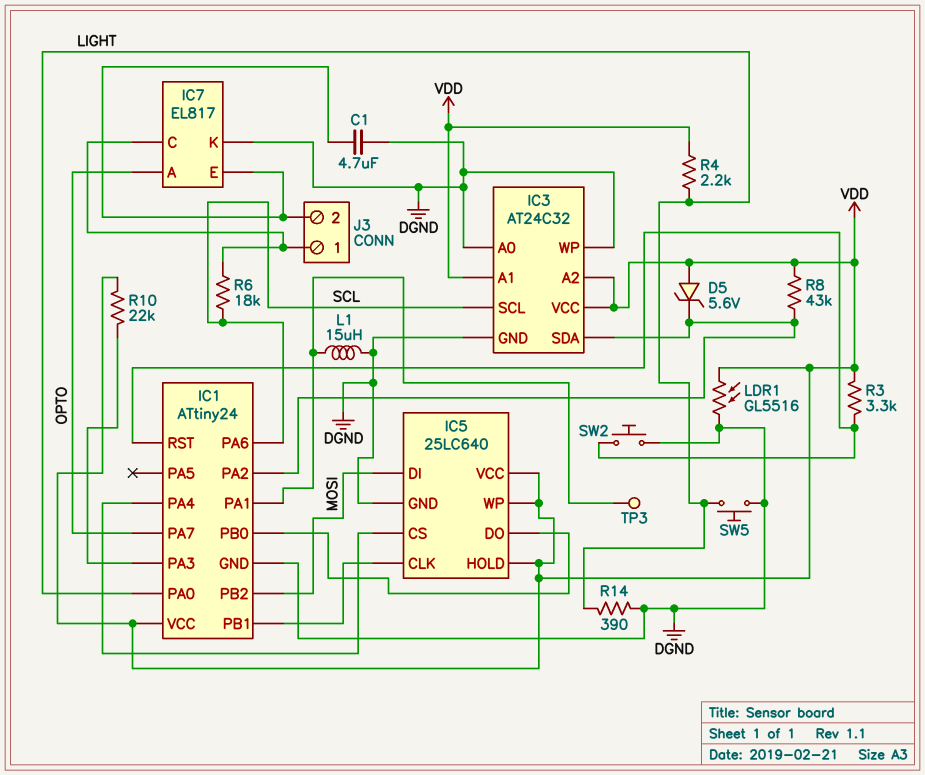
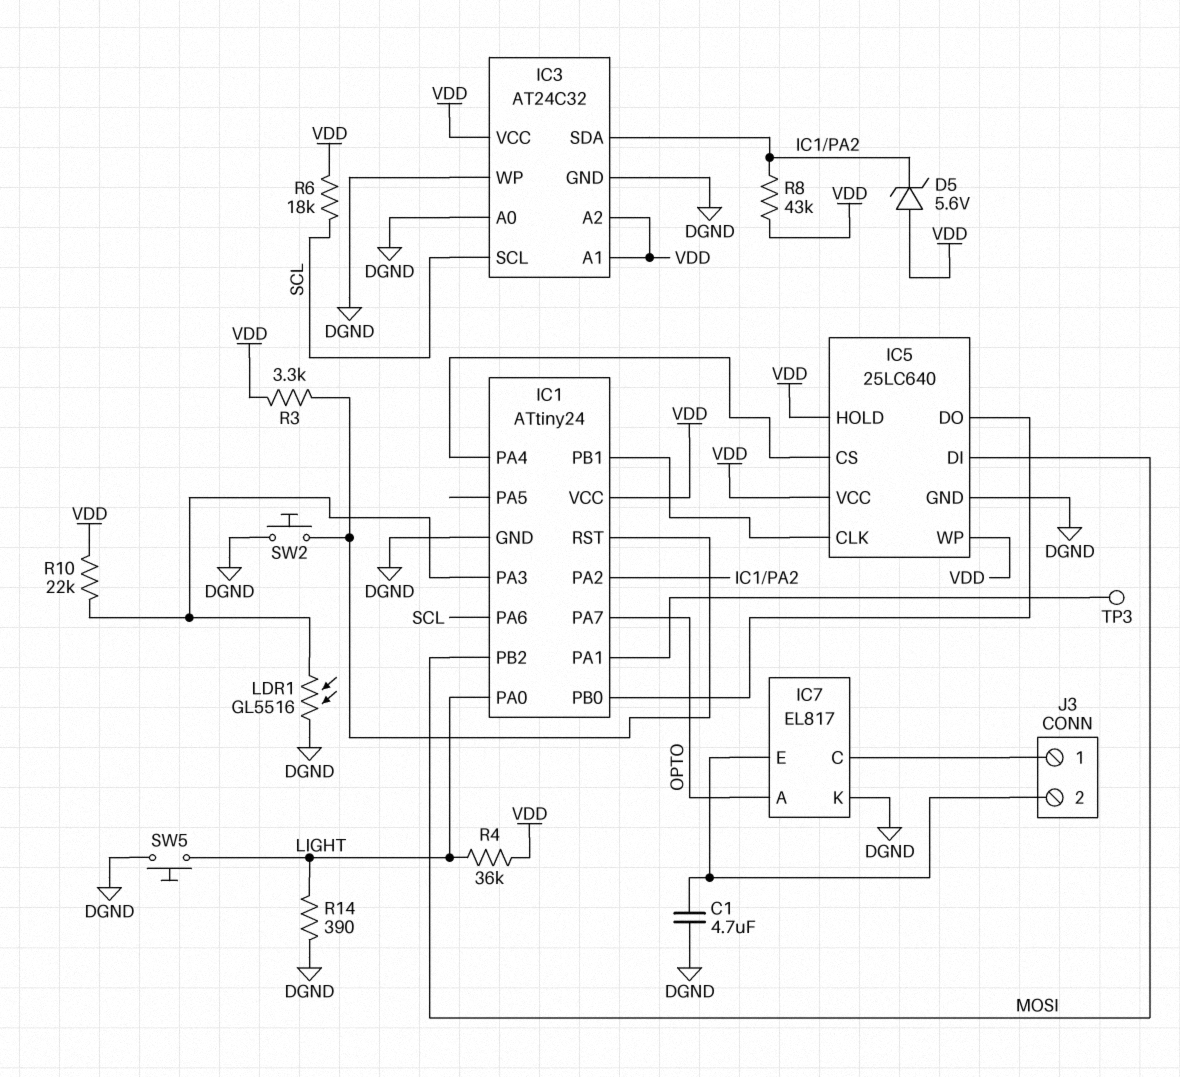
L1: 15uH (DGND, IC1/PA1) -> none
LDR1: GL5516 (DGND, VDD) -> GL5516 (DGND, IC1/PA3)
R4: 2.2k (LIGHT, VDD) -> 36k (LIGHT, VDD)
R6: 18k (IC7/C, SCL) -> 18k (SCL, VDD)

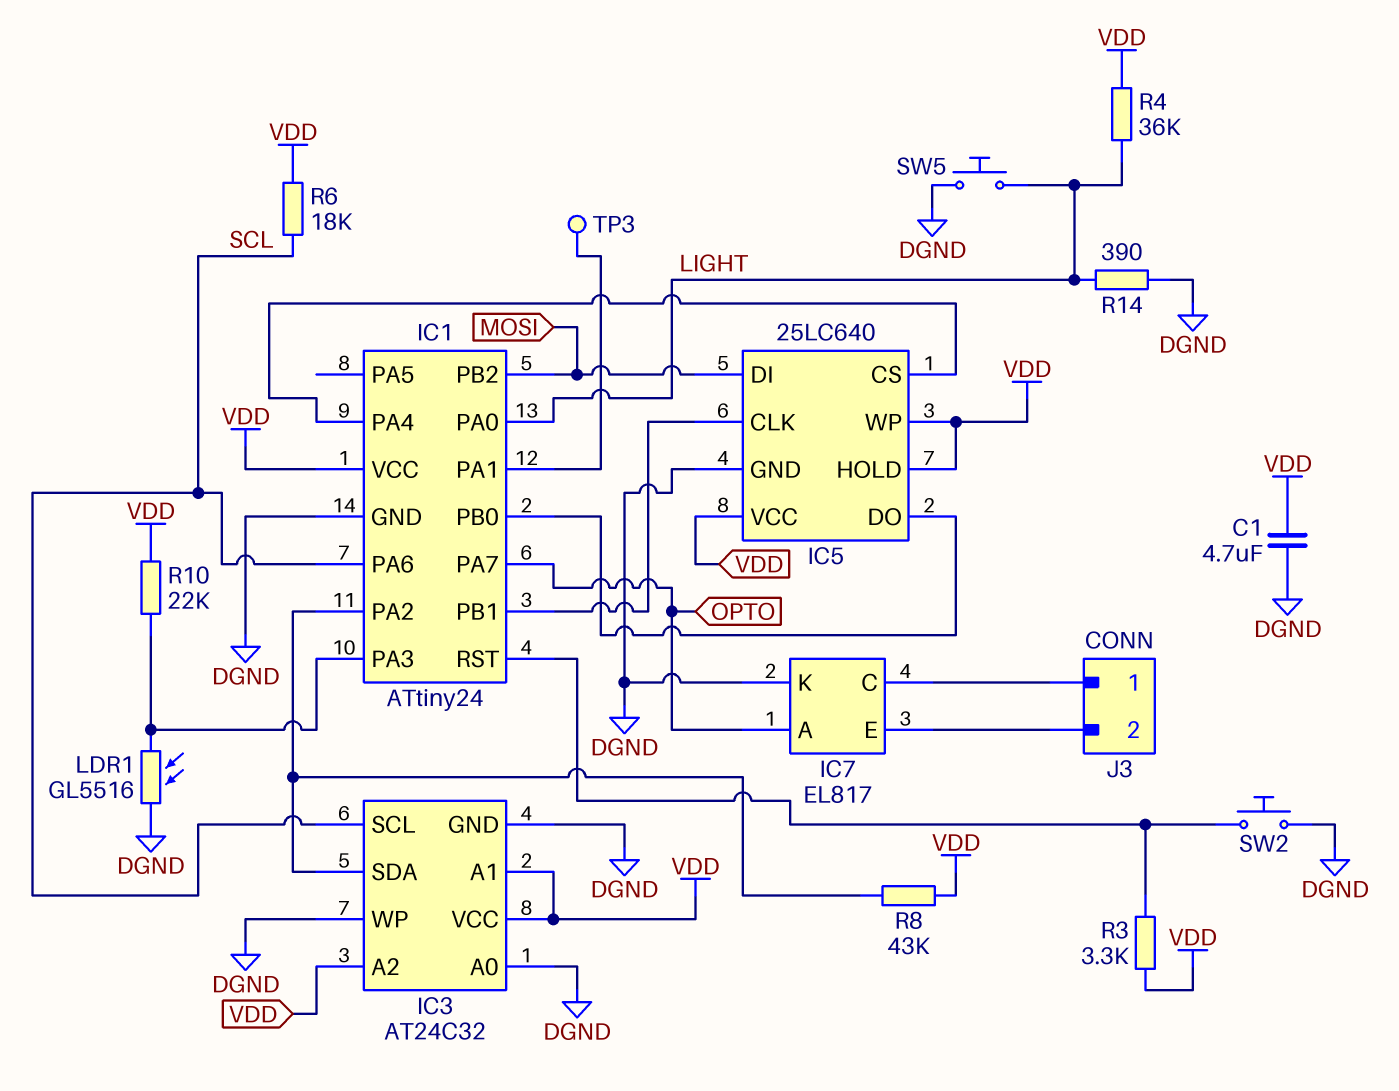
C1: 4.7uF (DGND, IC7/E) -> 4.7uF (DGND, VDD)
D5: zener 5.6V (A VDD, K IC1/PA2) -> none

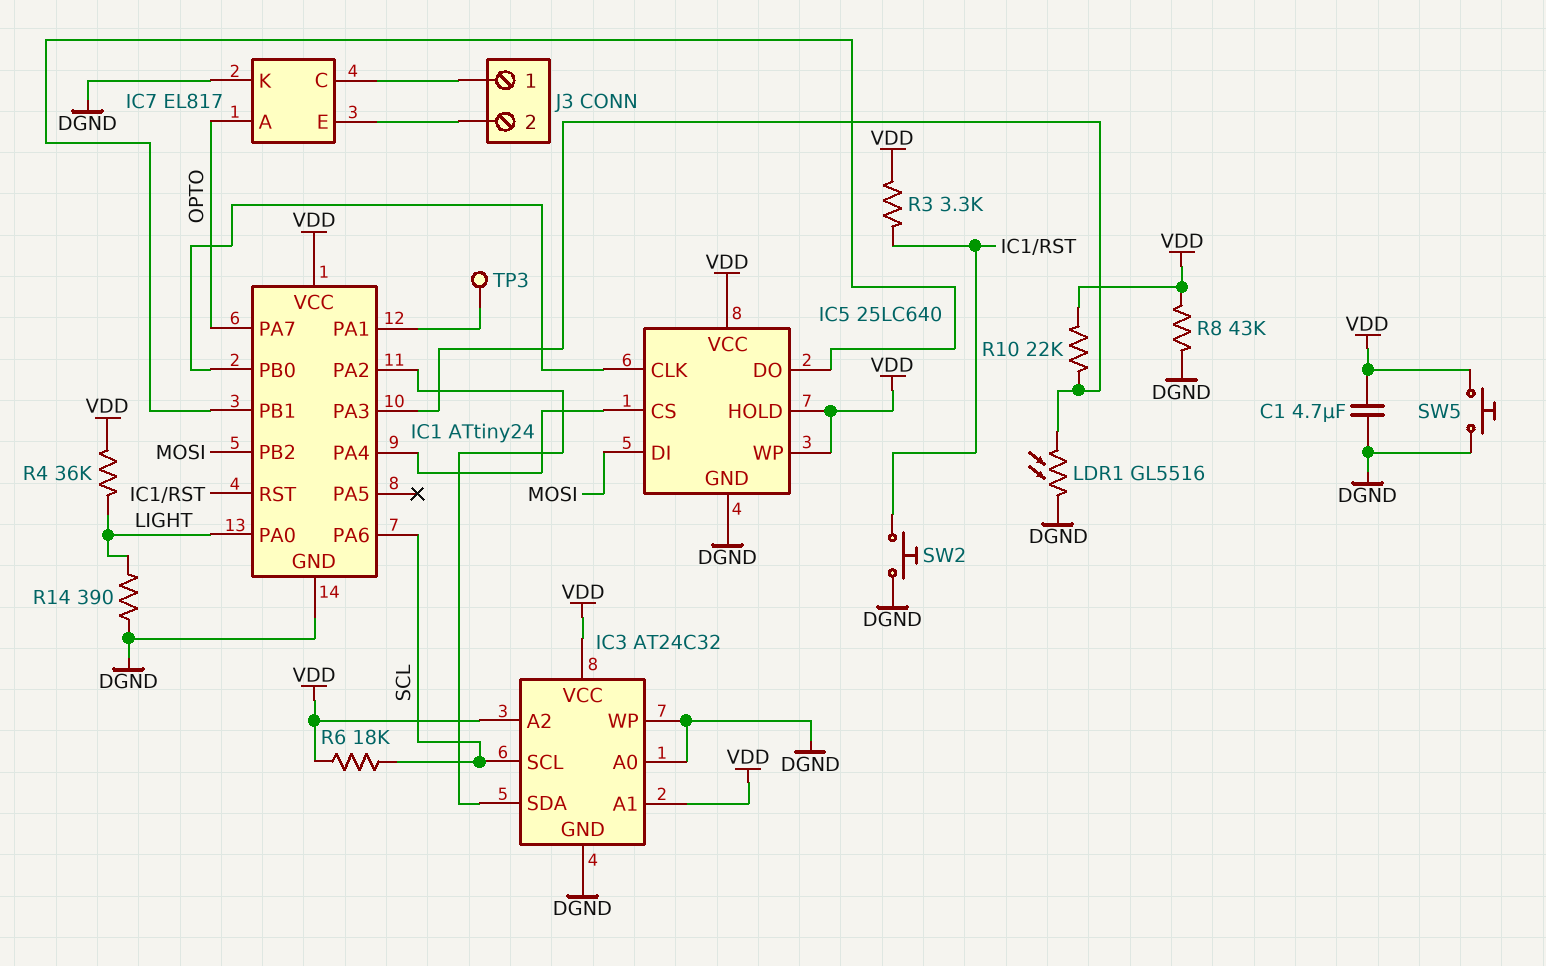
IC5 pin CLK: IC1/PB1 -> IC1/PB0
IC5 pin DO: IC1/PB0 -> IC1/PB1
R8: 43k (IC1/PA2, VDD) -> 43k (DGND, VDD)
SW5: button (DGND, LIGHT) -> button (DGND, VDD)

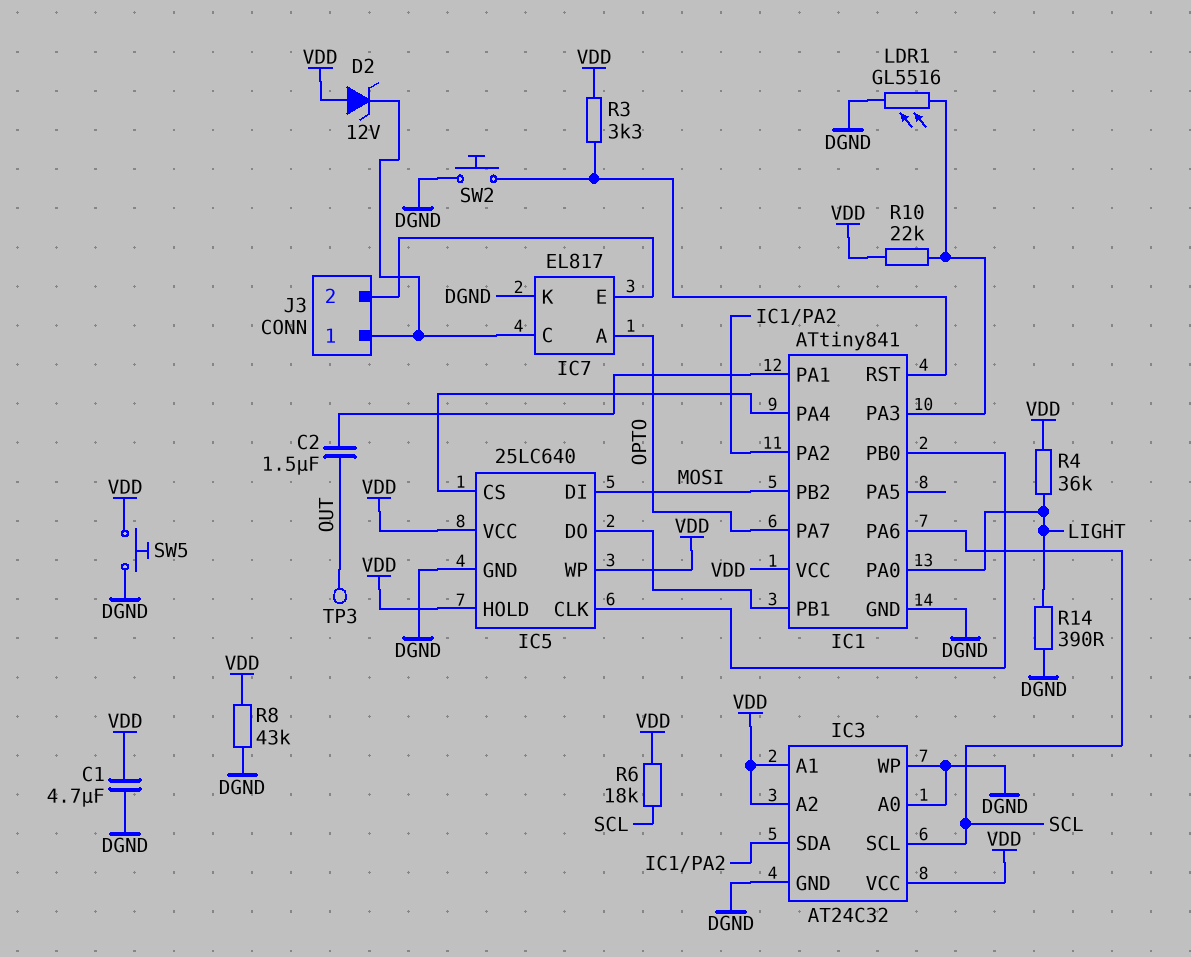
C2: none -> 1.5uF (IC1/PA1, OUT)
D2: none -> zener 12V (A VDD, K IC7/C)
IC1: ATtiny24 -> ATtiny841
TP3: test point (IC1/PA1) -> test point (OUT)

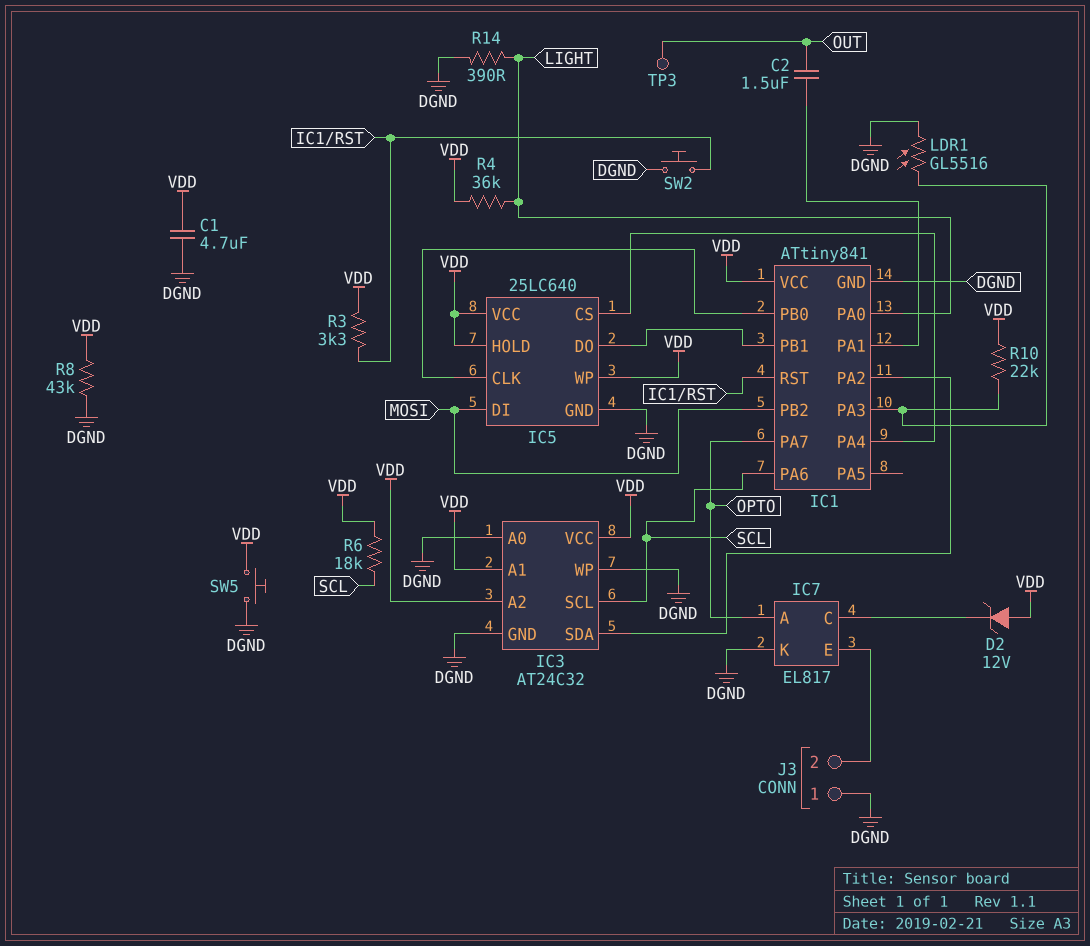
J3 pin 1: IC7/C -> DGND

